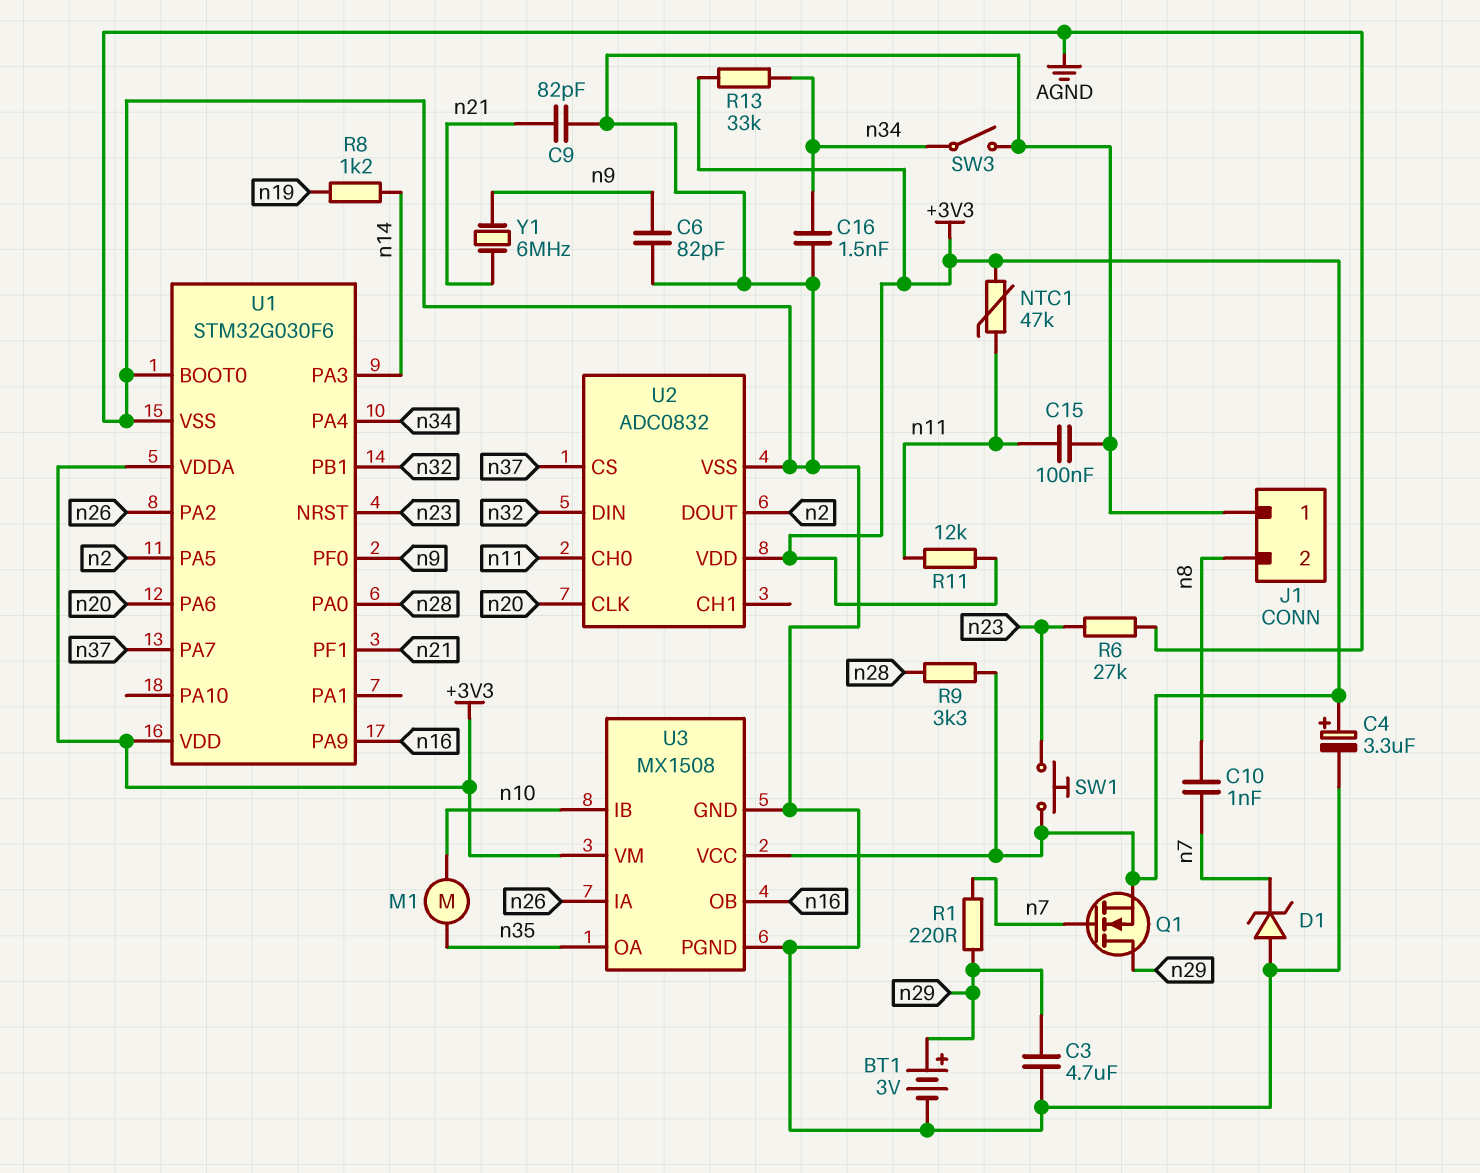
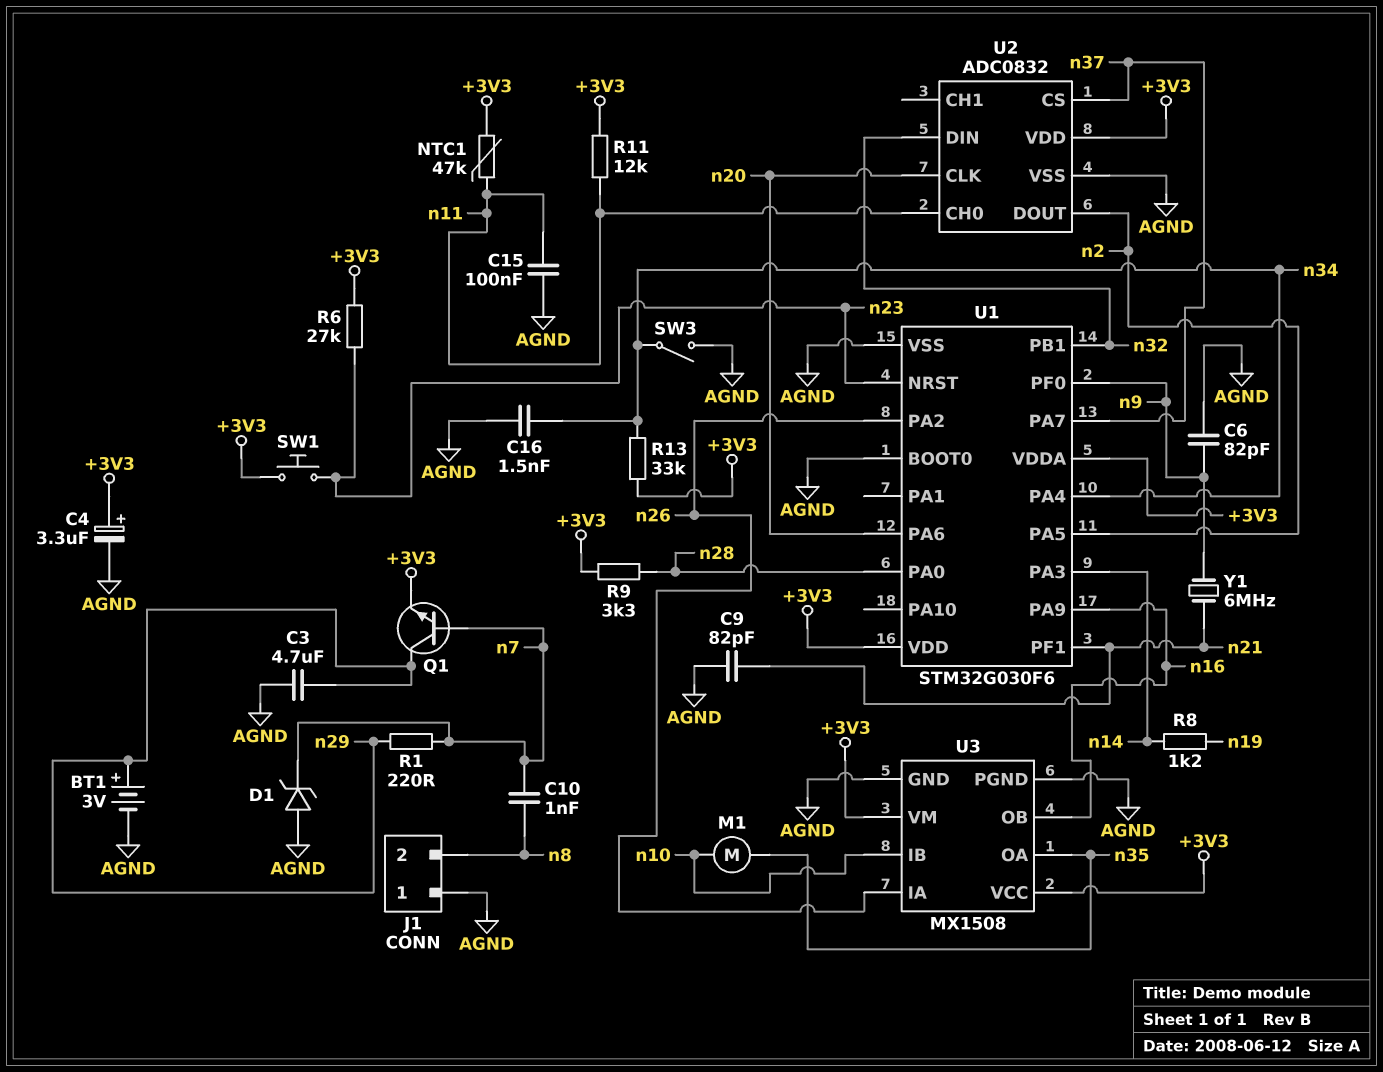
Q1: NMOS (G n7, D n29, S +3V3) -> NPN (B n7, C n29, E +3V3)
R6: 27k (AGND, n23) -> 27k (+3V3, n23)

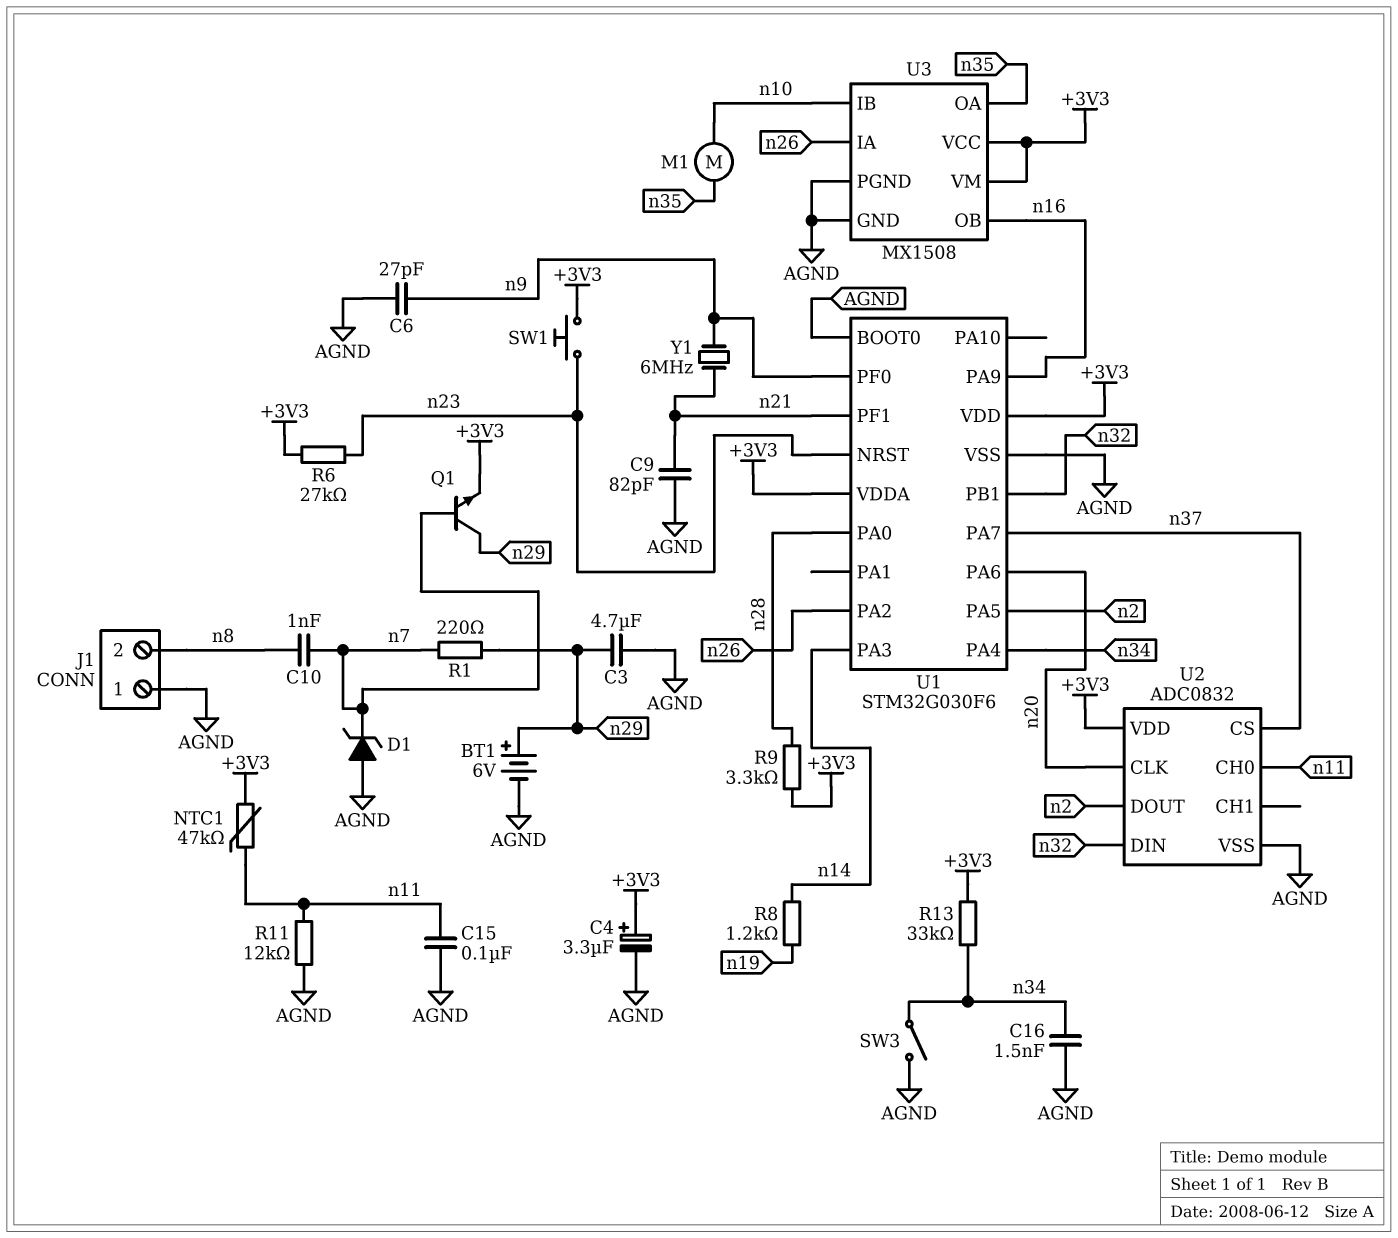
BT1: 3V (plus n29, minus AGND) -> 6V (plus n29, minus AGND)
C6: 82pF (AGND, n9) -> 27pF (AGND, n9)
R11: 12k (+3V3, n11) -> 12k (AGND, n11)

